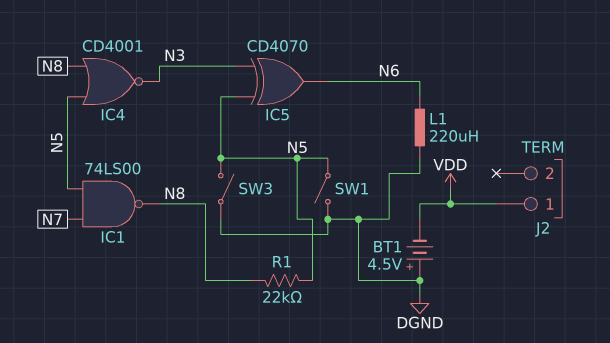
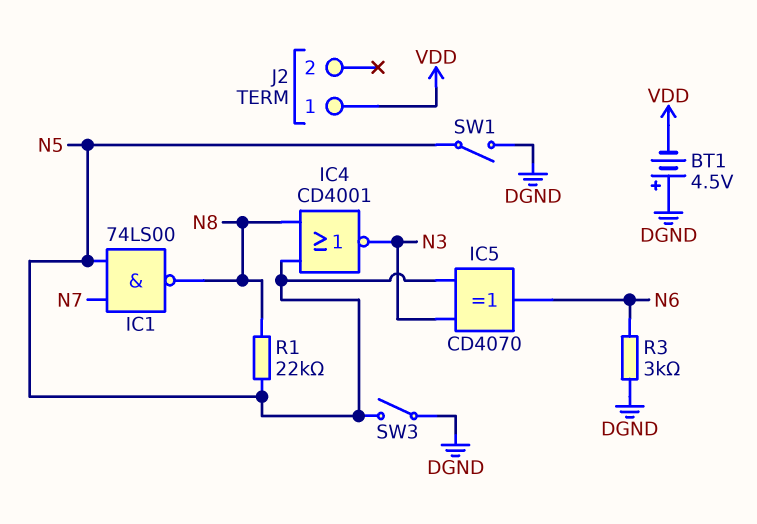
L1: 220uH (DGND, N6) -> none
R3: none -> 3k (DGND, N6)

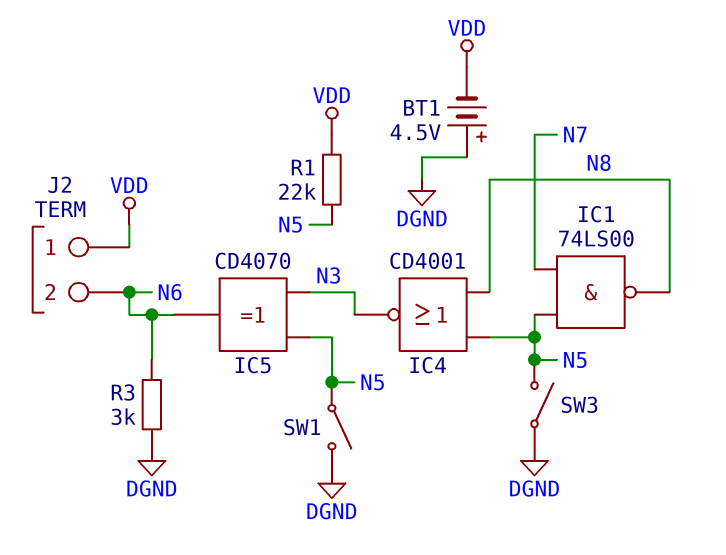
J2 pin 2: none -> N6
R1: 22k (N5, N8) -> 22k (N5, VDD)

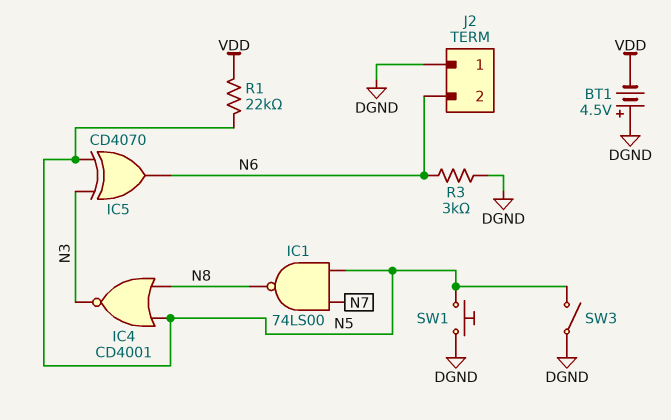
J2 pin 1: VDD -> DGND
SW1: switch (DGND, N5) -> button (DGND, N5)

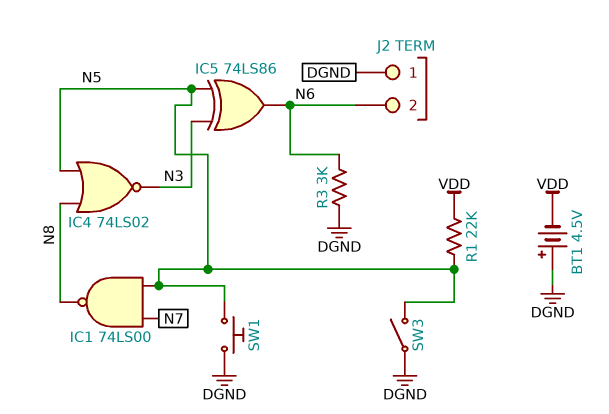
IC4: NOR CD4001 (in N5, in N8, out N3) -> NOR 74LS02 (in N5, in N8, out N3)
IC5: XOR CD4070 (in N3, in N5, out N6) -> XOR 74LS86 (in N3, in N5, out N6)

